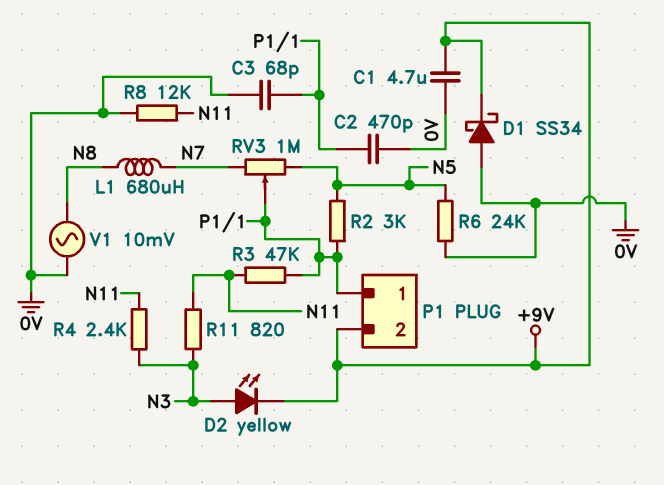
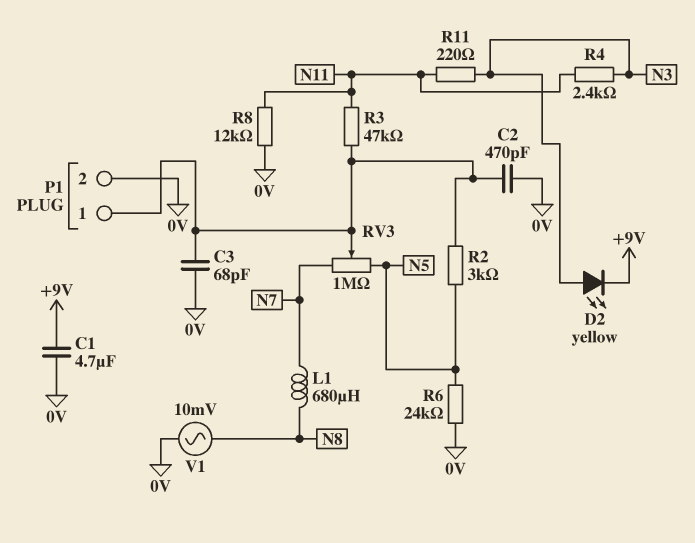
D1: schottky SS34 (A 0V, K +9V) -> none
P1 pin 2: +9V -> 0V
R11: 820 (N3, N11) -> 220 (N3, N11)

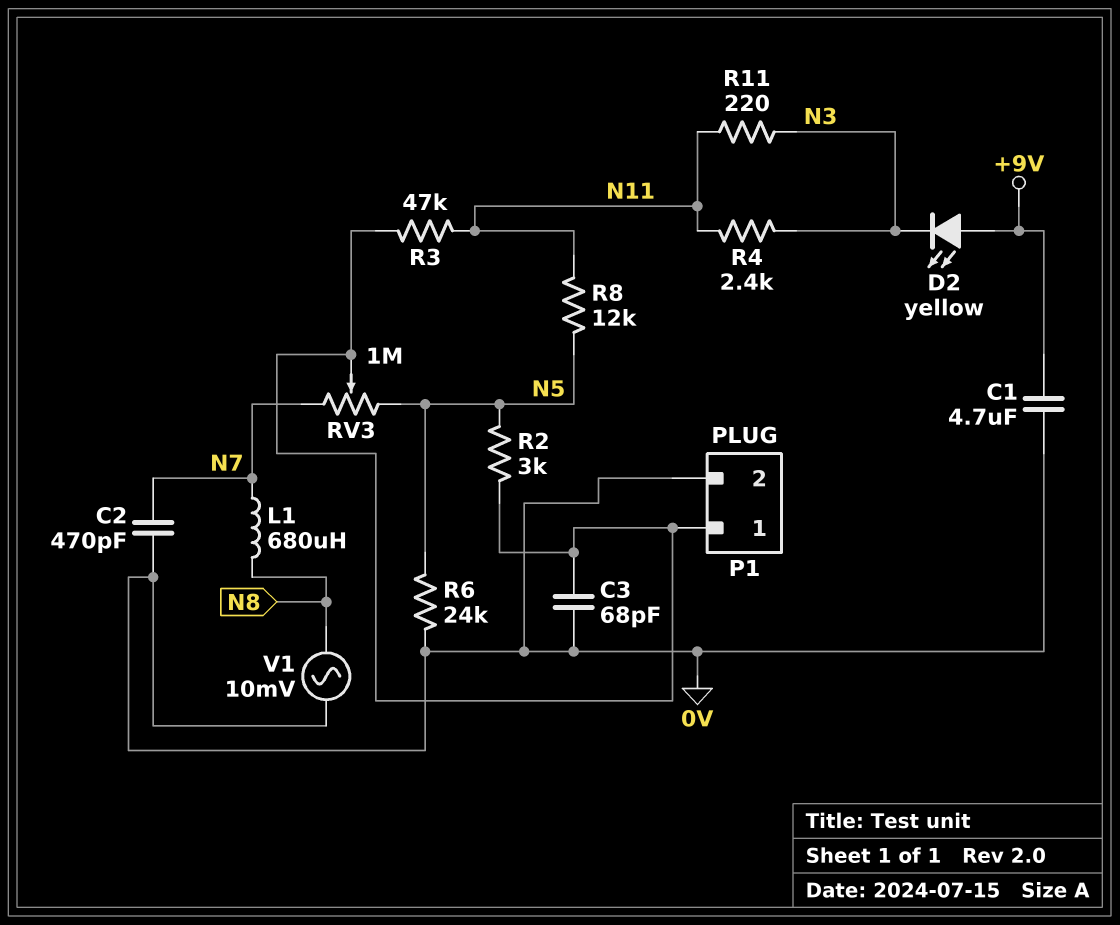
C2: 470pF (0V, P1/1) -> 470pF (0V, N7)
D2: LED yellow (A N3, K +9V) -> LED yellow (A +9V, K N3)
R8: 12k (0V, N11) -> 12k (N5, N11)

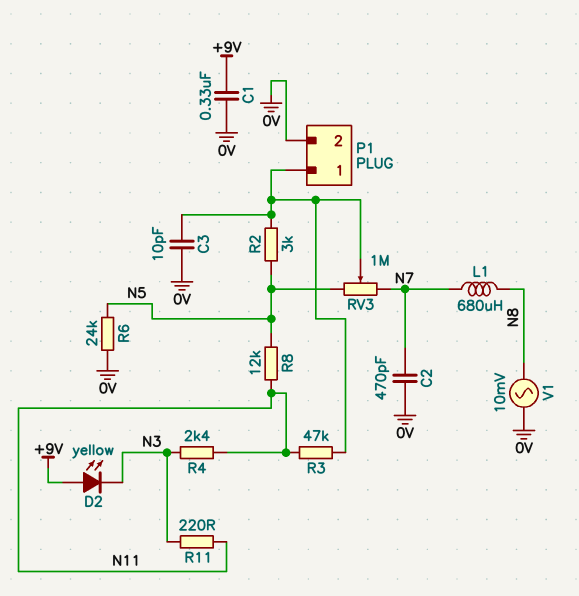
C1: 4.7uF (+9V, 0V) -> 330nF (+9V, 0V)
C3: 68pF (0V, P1/1) -> 10pF (0V, P1/1)

